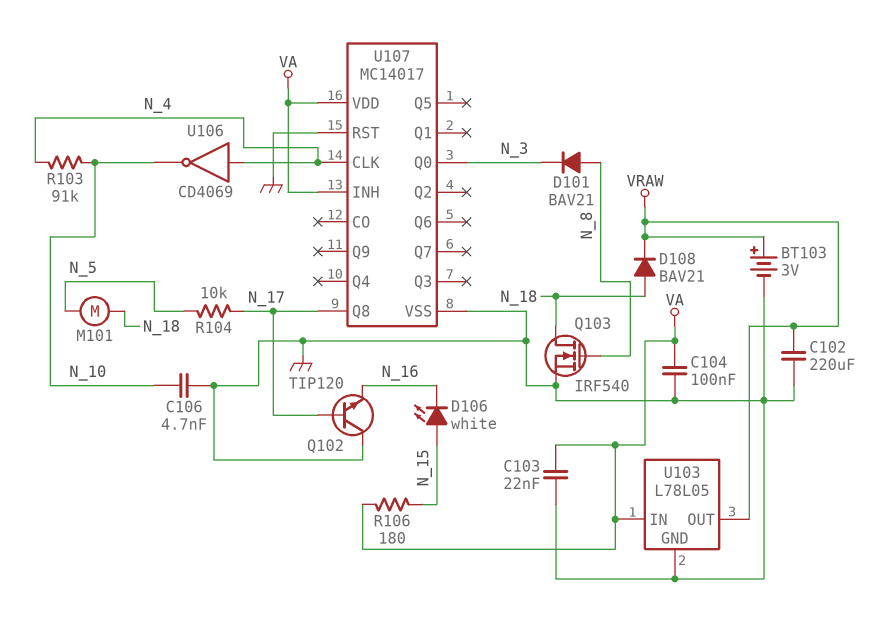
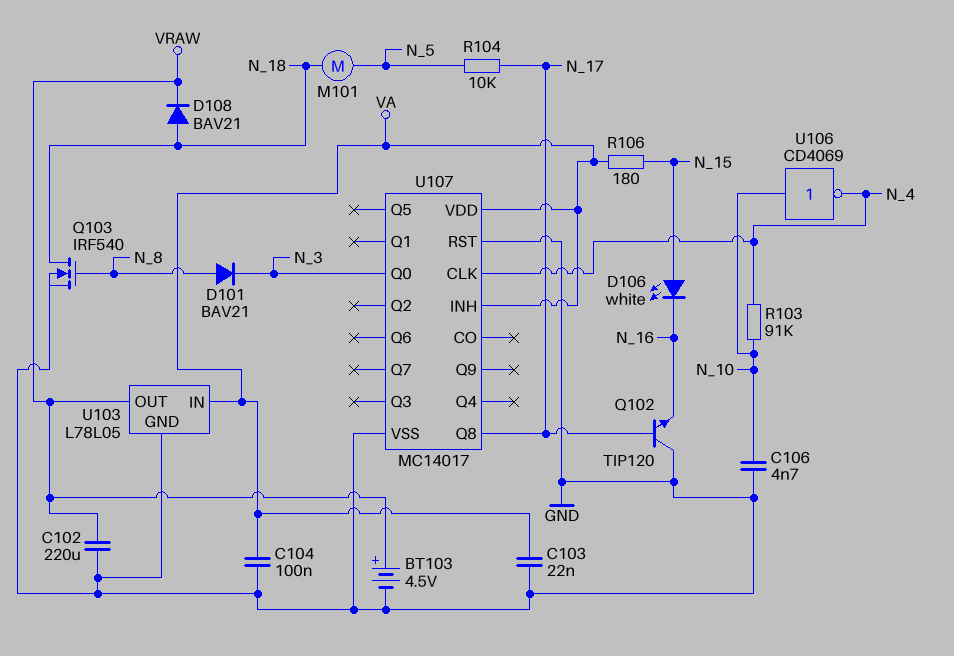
BT103: 3V (plus VRAW, minus GND) -> 4.5V (plus VRAW, minus GND)
U106: NOT CD4069 (in N_4, out N_10) -> NOT CD4069 (in N_10, out N_4)

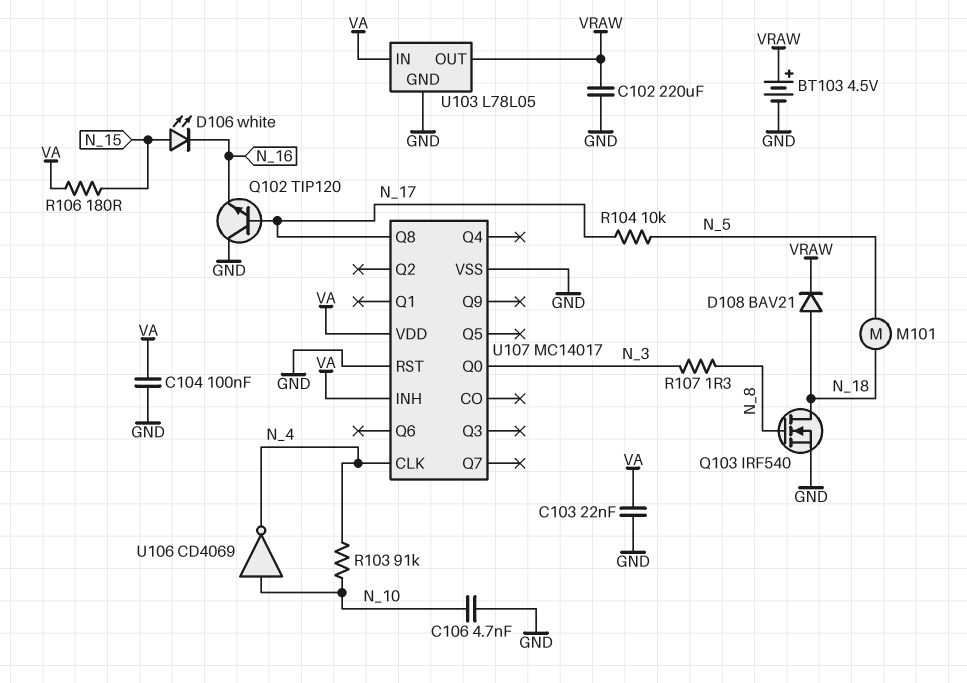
D101: diode BAV21 (A N_8, K N_3) -> none
R107: none -> 1.3 (N_3, N_8)

